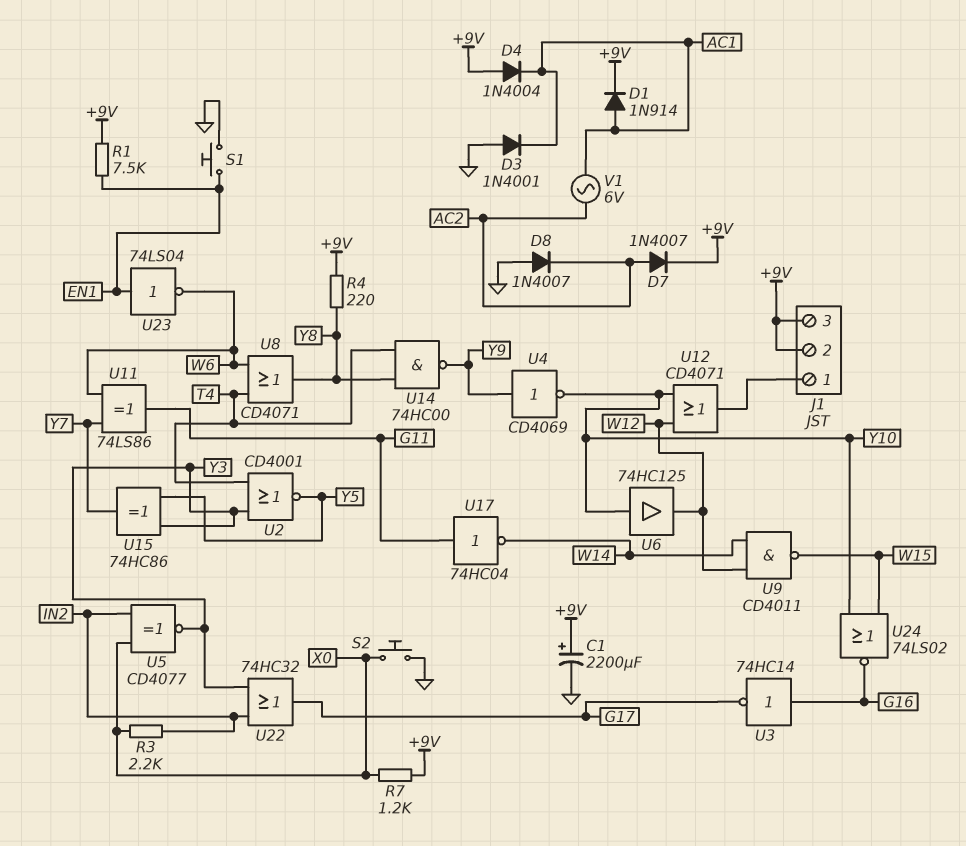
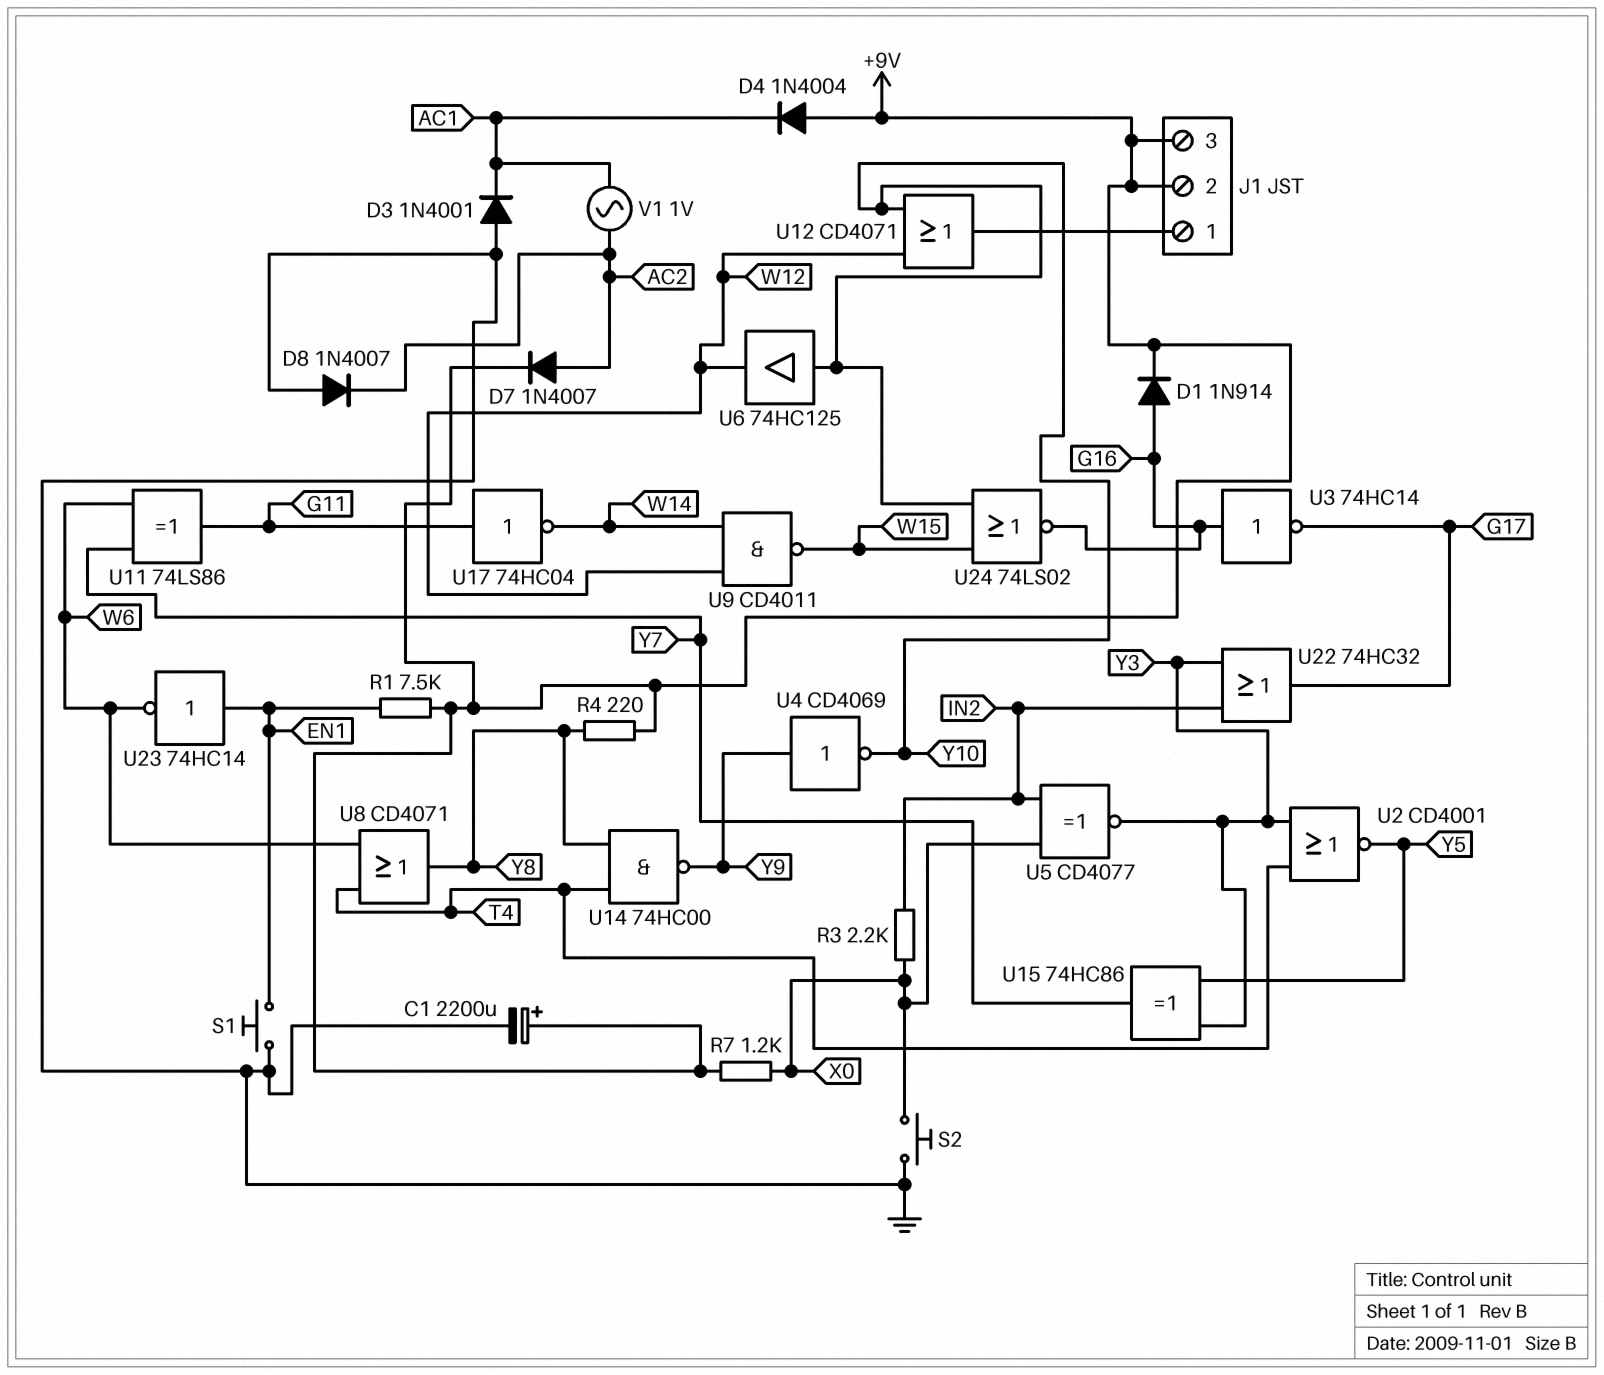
D1: diode 1N914 (A AC1, K +9V) -> diode 1N914 (A G16, K +9V)
U23: NOT 74LS04 (in EN1, out W6) -> NOT 74HC14 (in EN1, out W6)
V1: AC 6V (AC1, AC2) -> AC 1V (AC1, AC2)

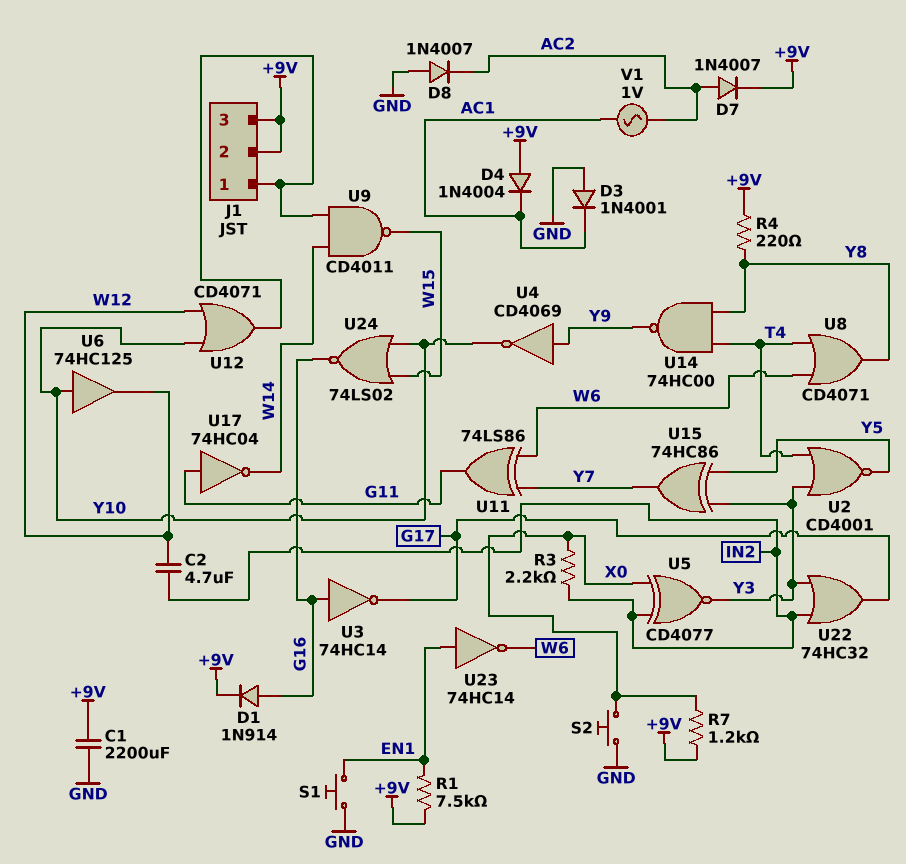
C1: 2200uF (plus +9V, minus GND) -> 2200uF (+9V, GND)
C2: none -> 4.7uF (IN2, W12)
U9: NAND CD4011 (in W12, in W14, out W15) -> NAND CD4011 (in J1/1, in W14, out W15)

